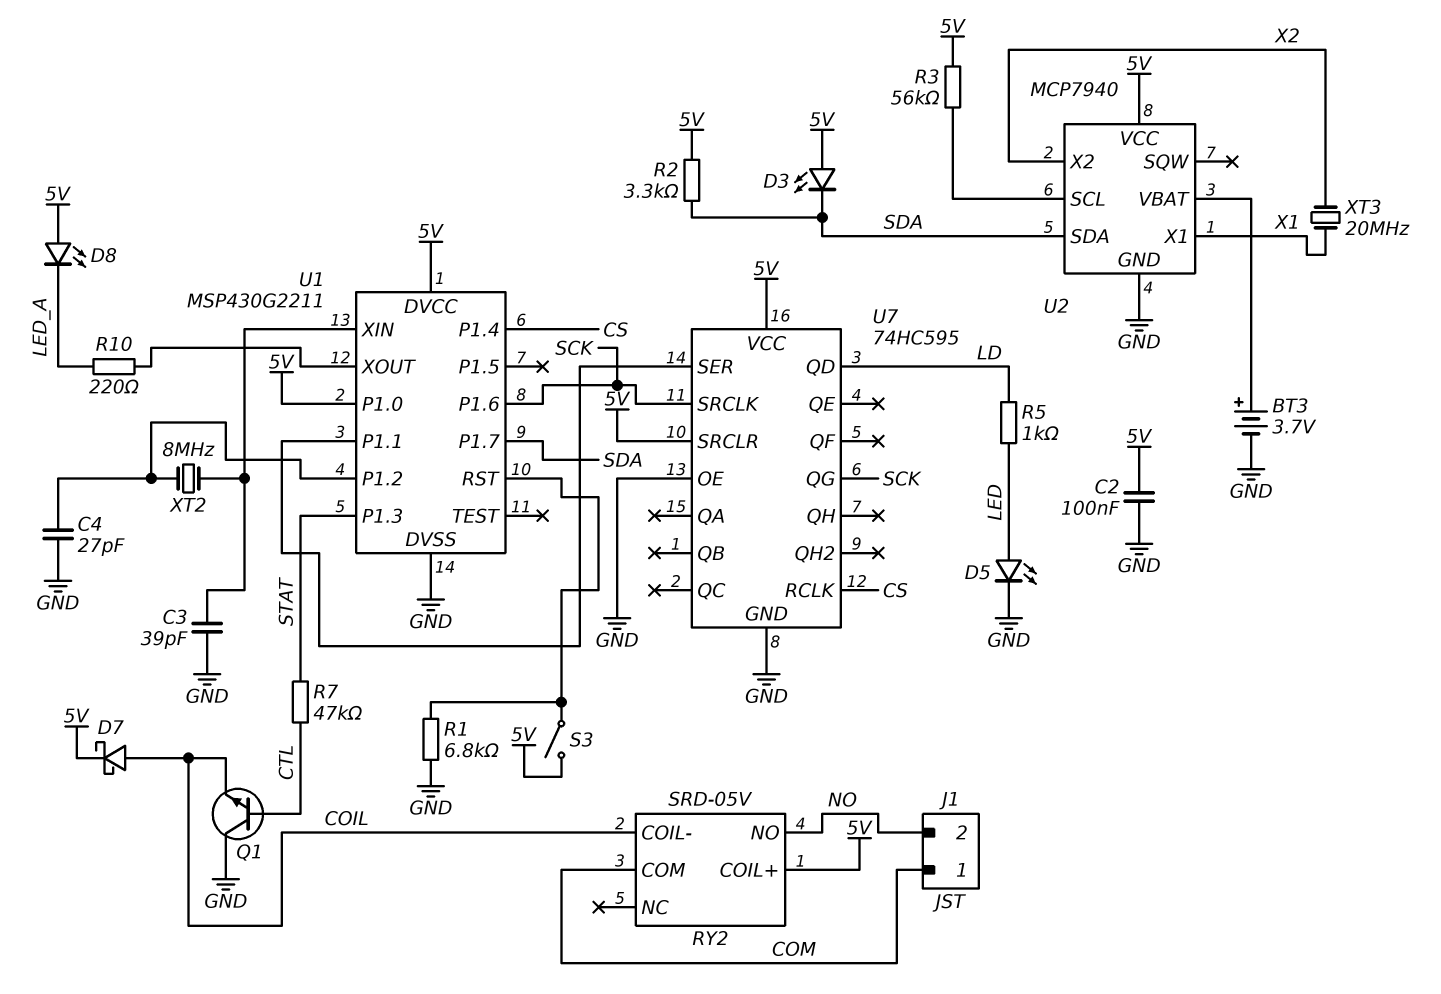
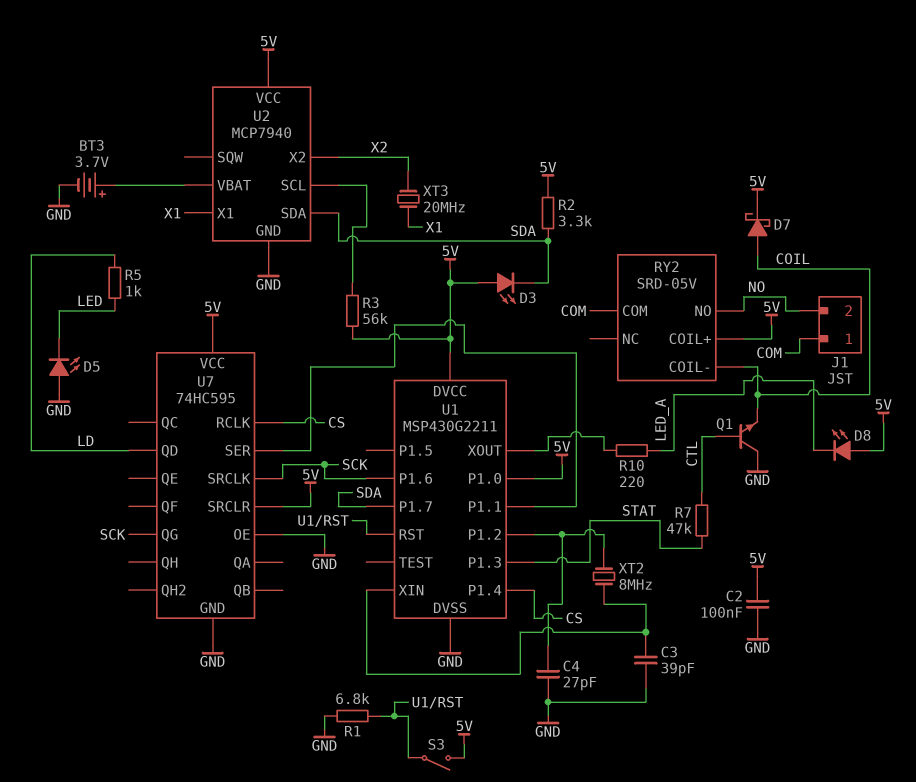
D5: LED (A LED, K GND) -> LED (A GND, K LED)

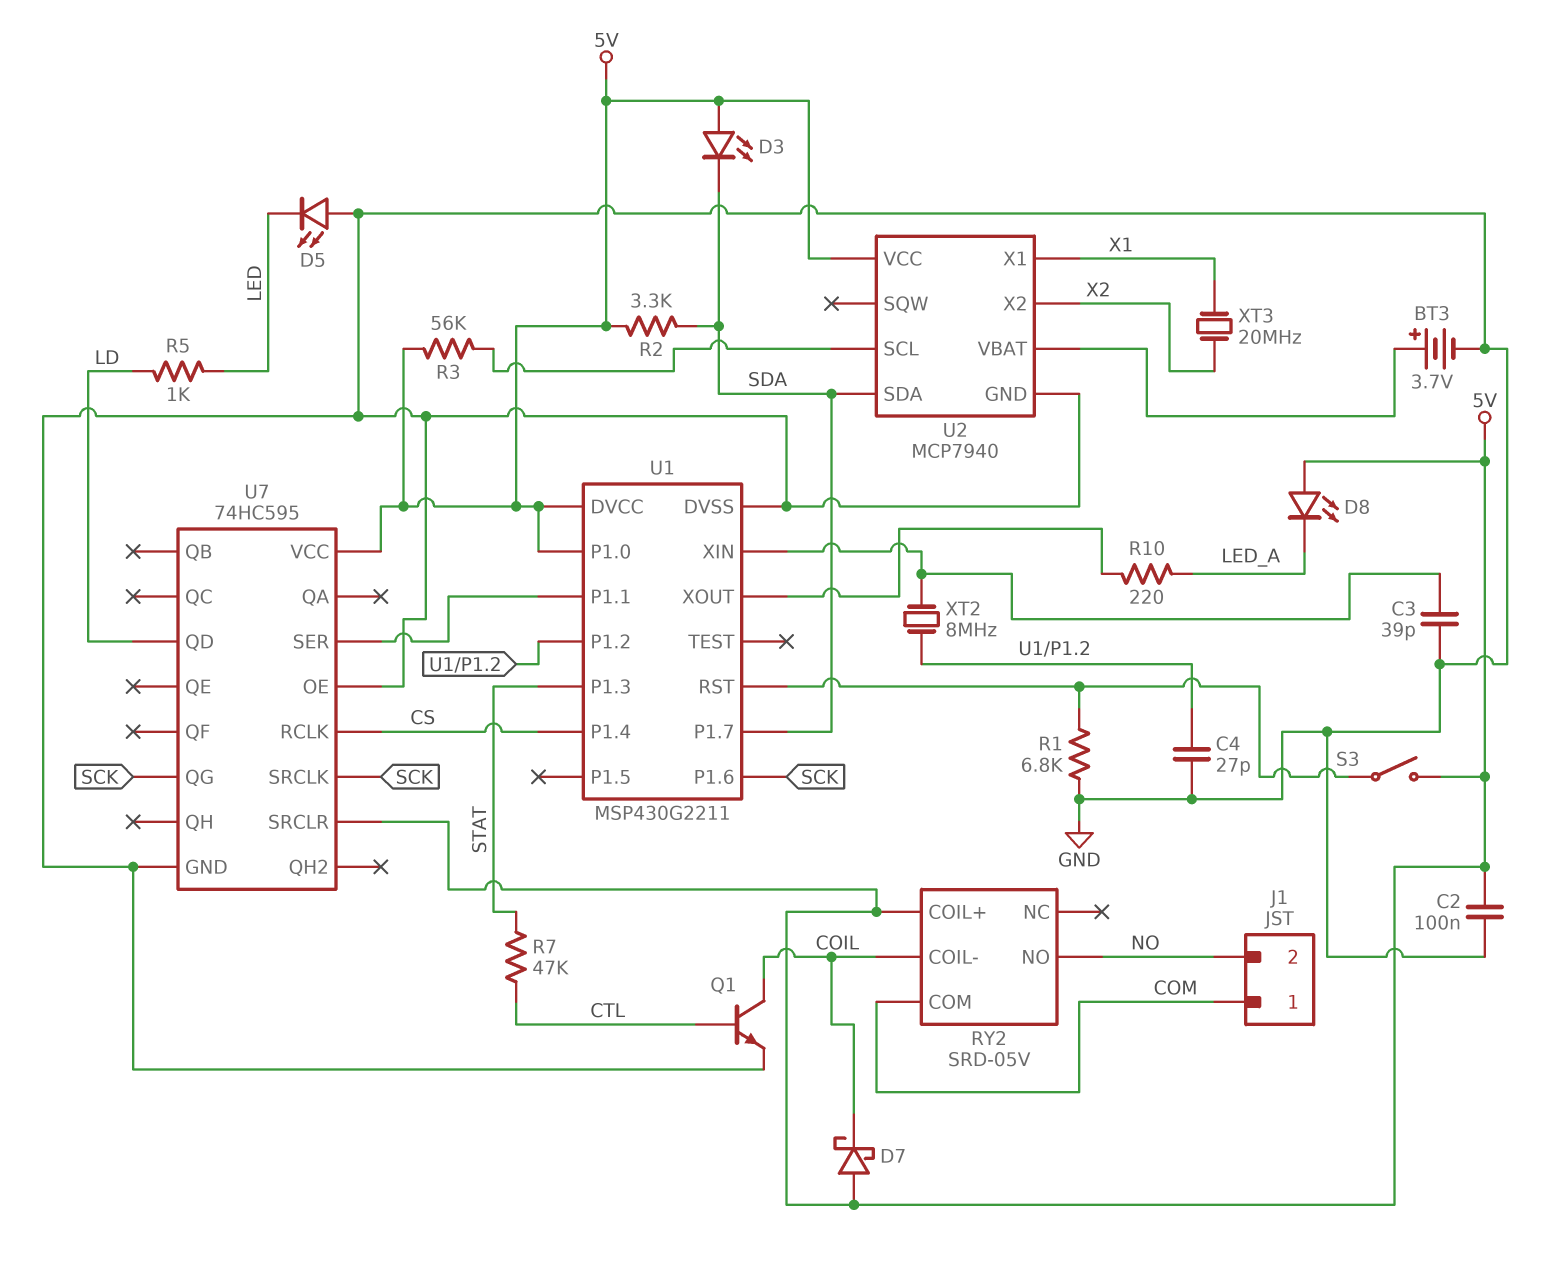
D7: schottky (A COIL, K 5V) -> schottky (A 5V, K COIL)
Q1: NPN (B CTL, C GND, E COIL) -> NPN (B CTL, C COIL, E GND)

